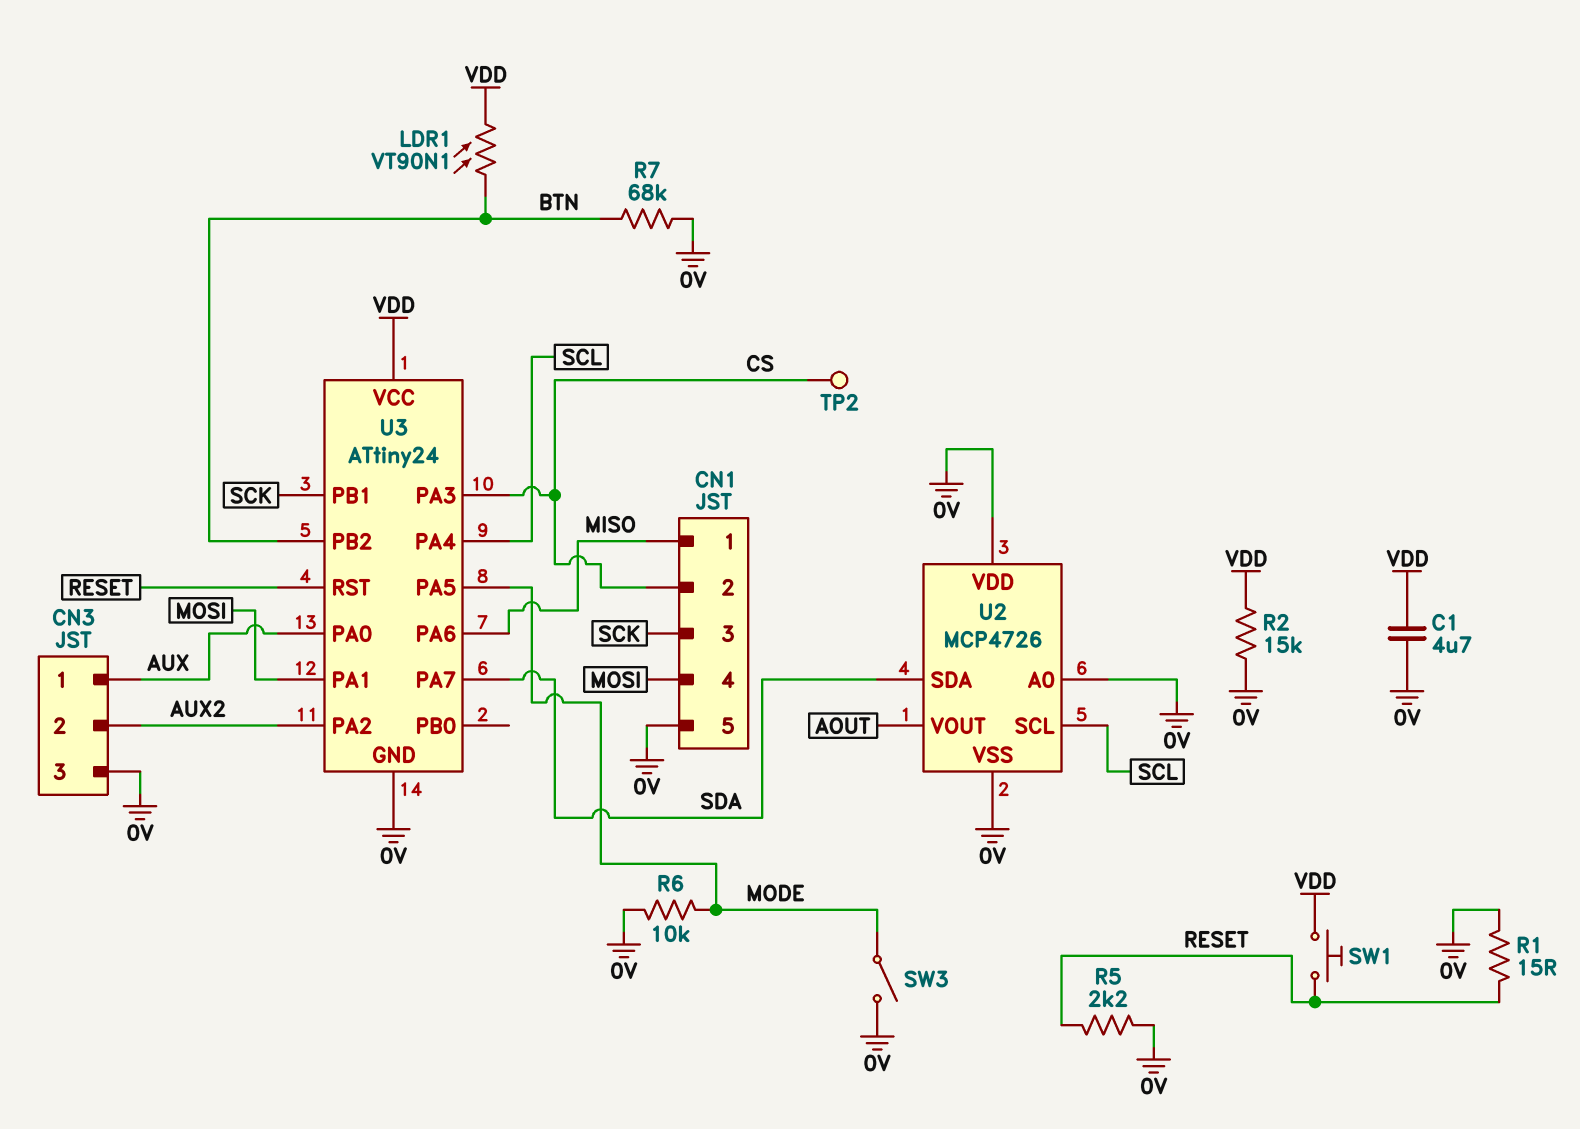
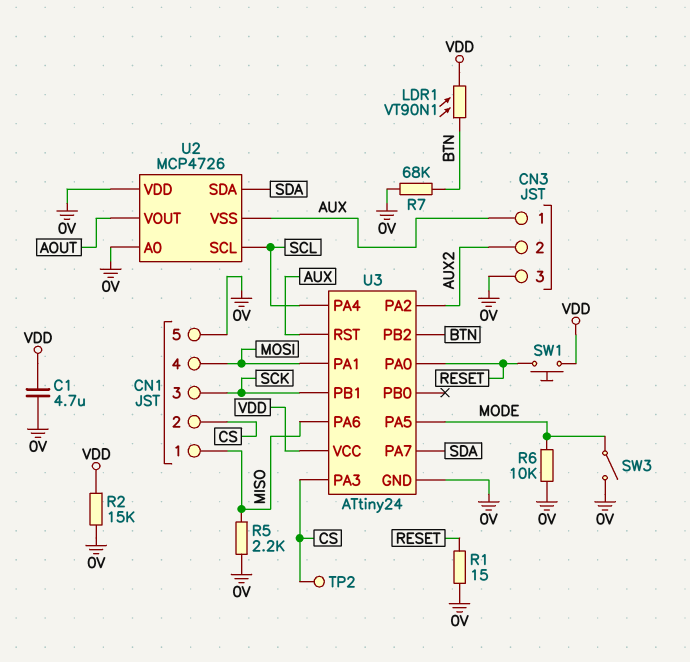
R5: 2.2k (0V, RESET) -> 2.2k (0V, MISO)
U2 pin VSS: 0V -> AUX
U3 pin PA0: AUX -> RESET
U3 pin RST: RESET -> AUX

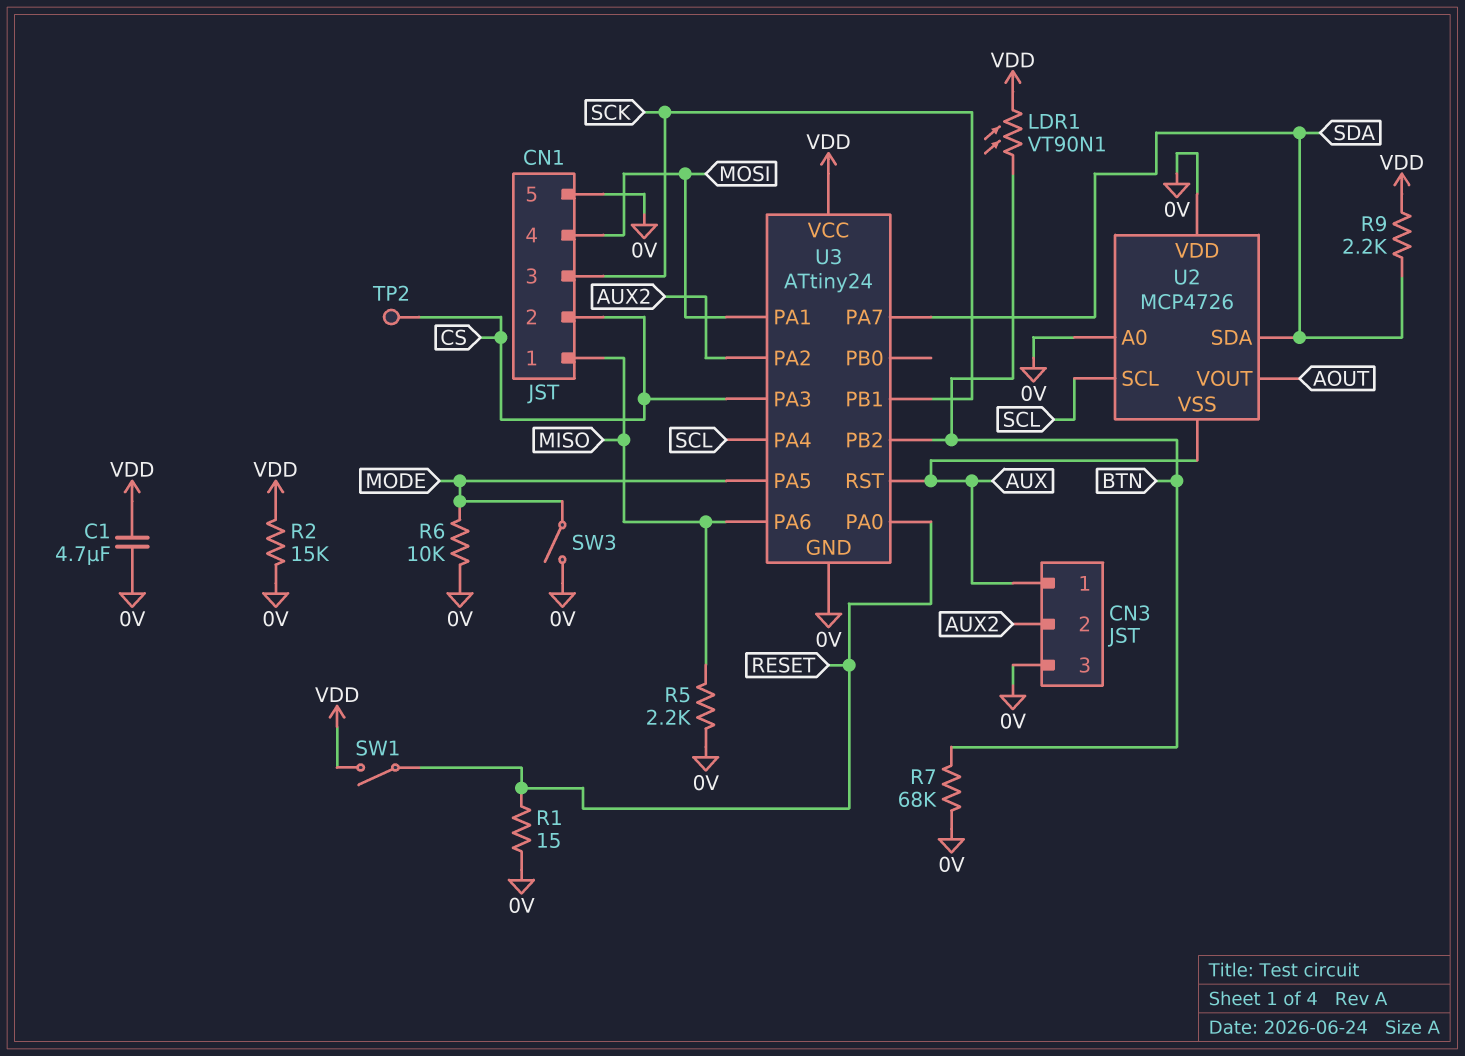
R9: none -> 2.2k (SDA, VDD)
SW1: button (RESET, VDD) -> switch (RESET, VDD)

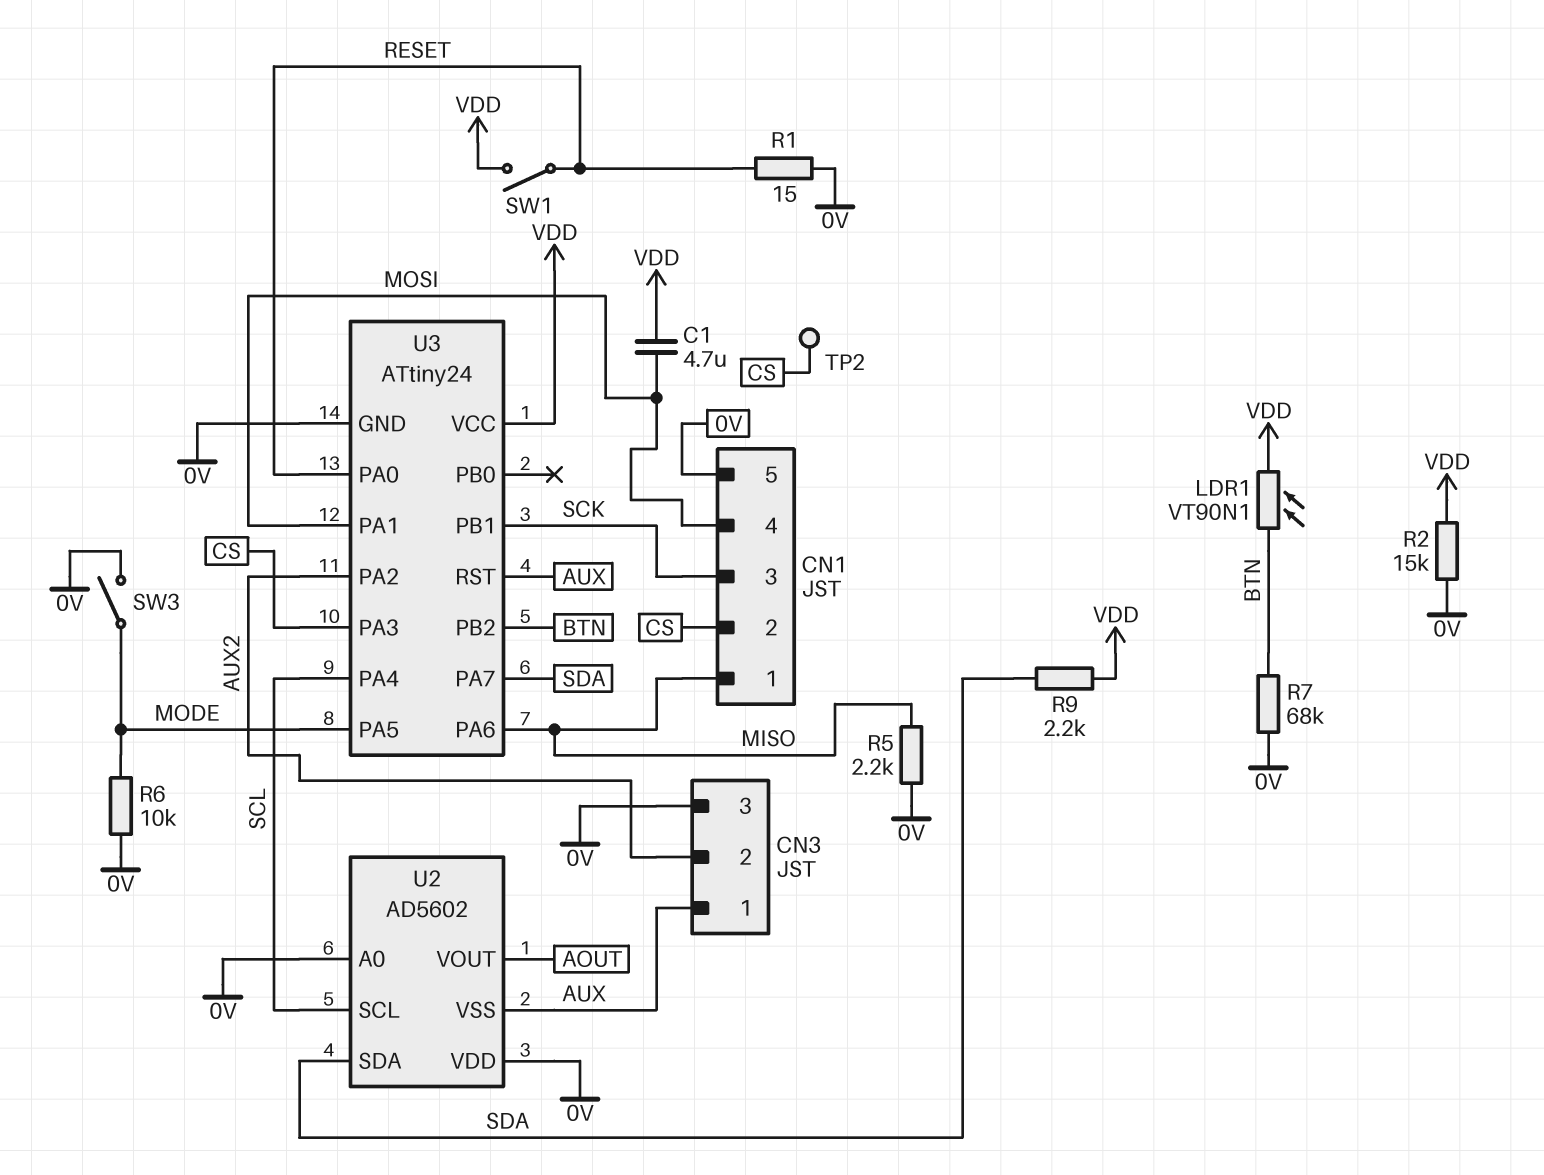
C1: 4.7uF (0V, VDD) -> 4.7uF (MOSI, VDD)
U2: MCP4726 -> AD5602

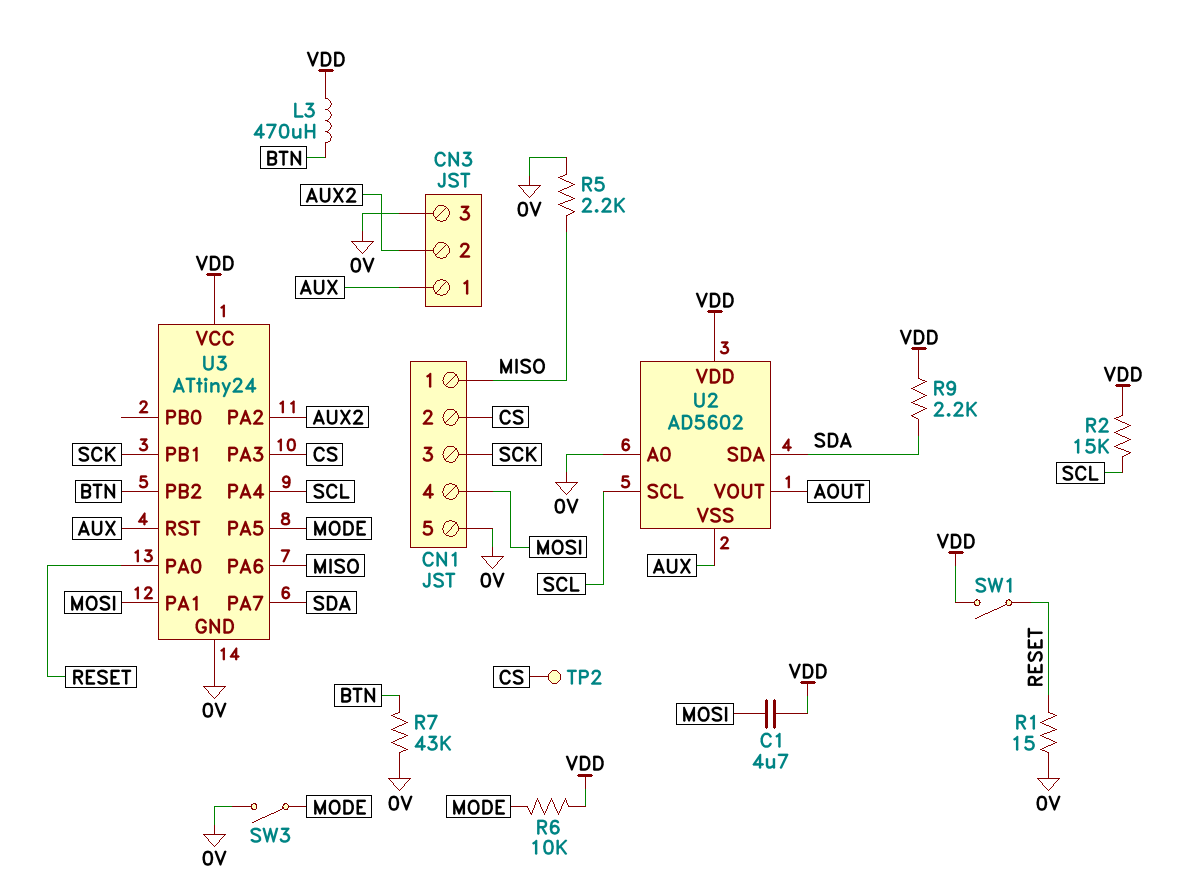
L3: none -> 470uH (BTN, VDD)
LDR1: VT90N1 (BTN, VDD) -> none
R2: 15k (0V, VDD) -> 15k (SCL, VDD)
R6: 10k (0V, MODE) -> 10k (MODE, VDD)
R7: 68k (0V, BTN) -> 43k (0V, BTN)
U2 pin VDD: 0V -> VDD

